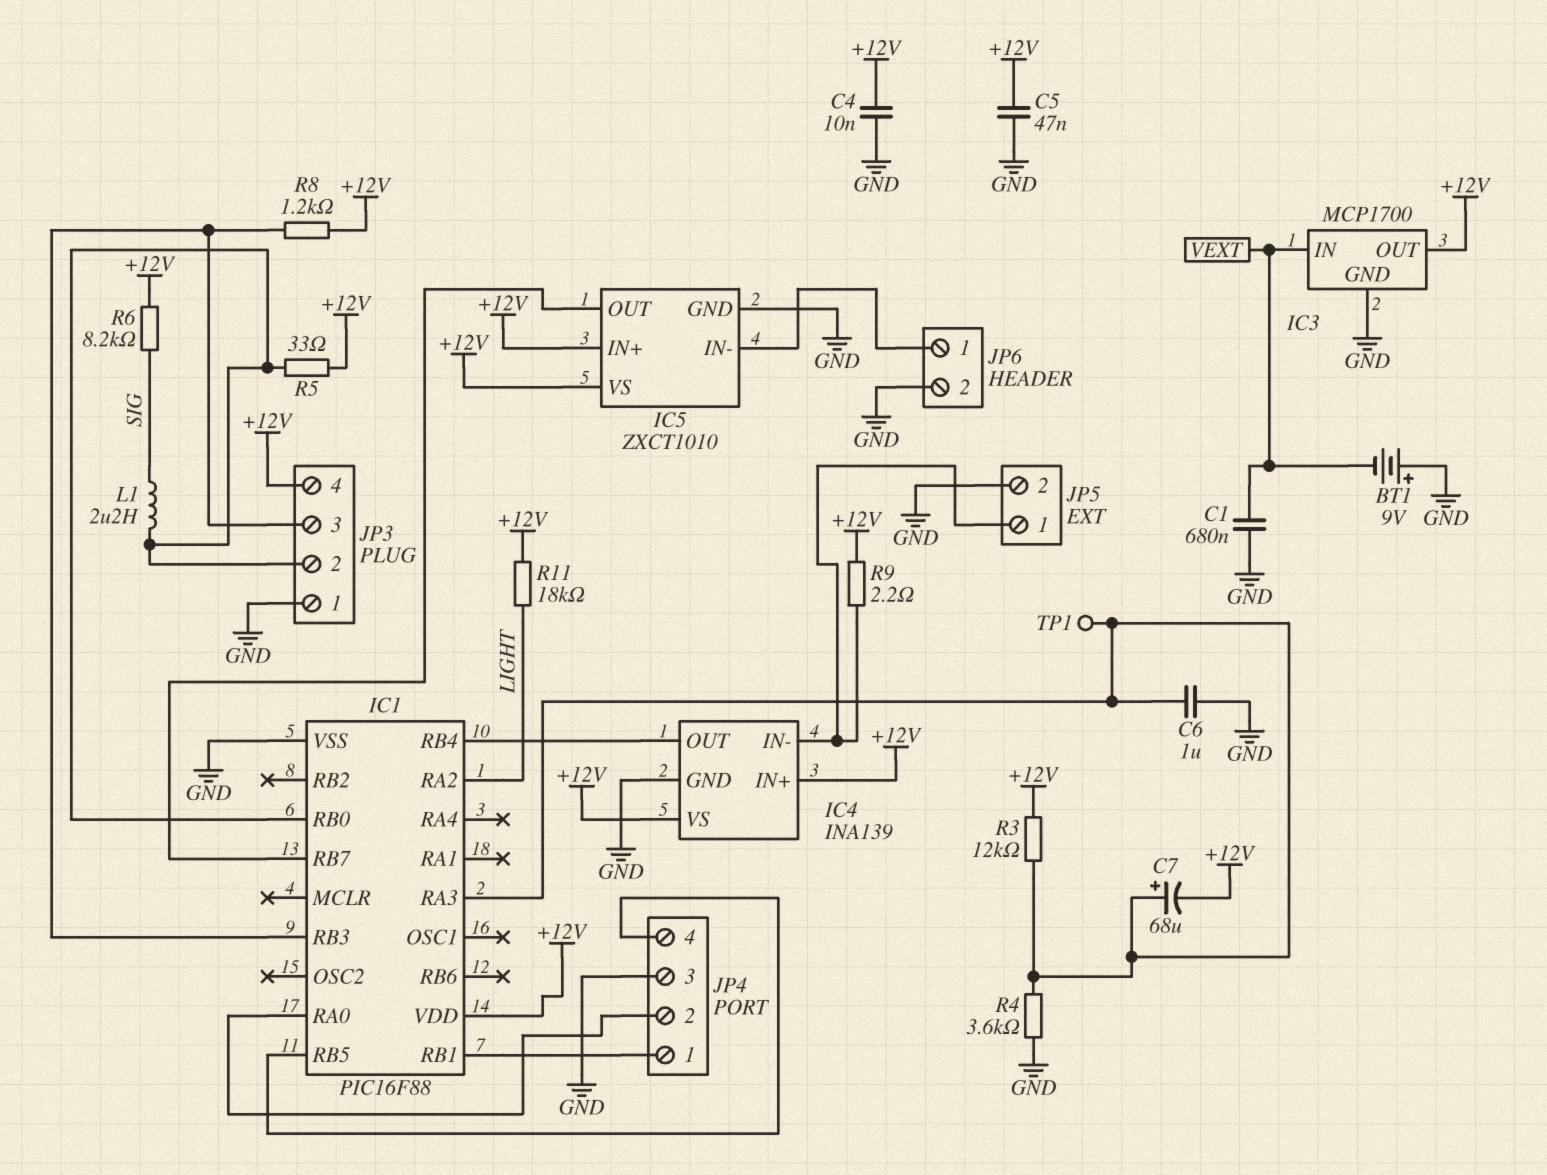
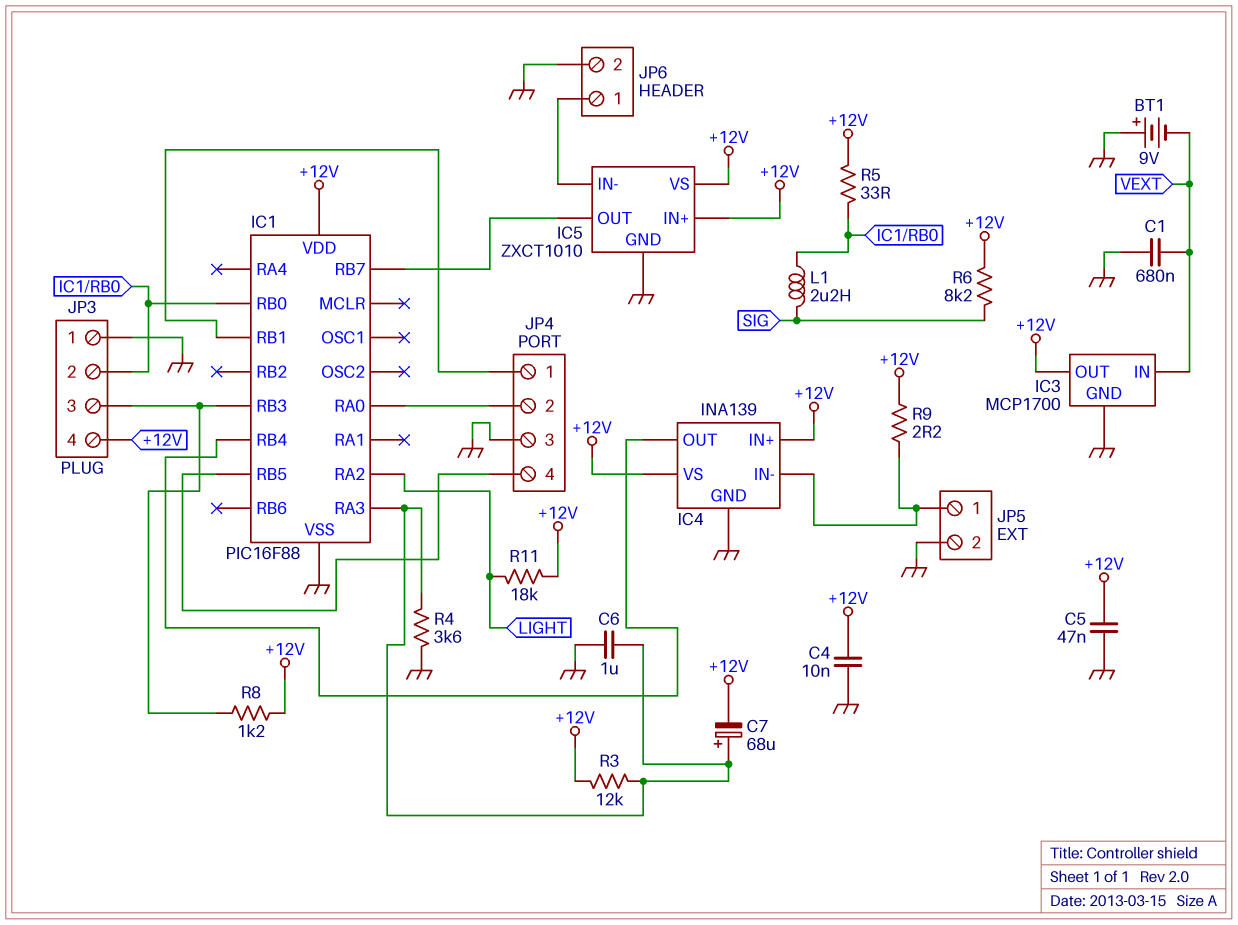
TP1: test point (IC1/RA3) -> none

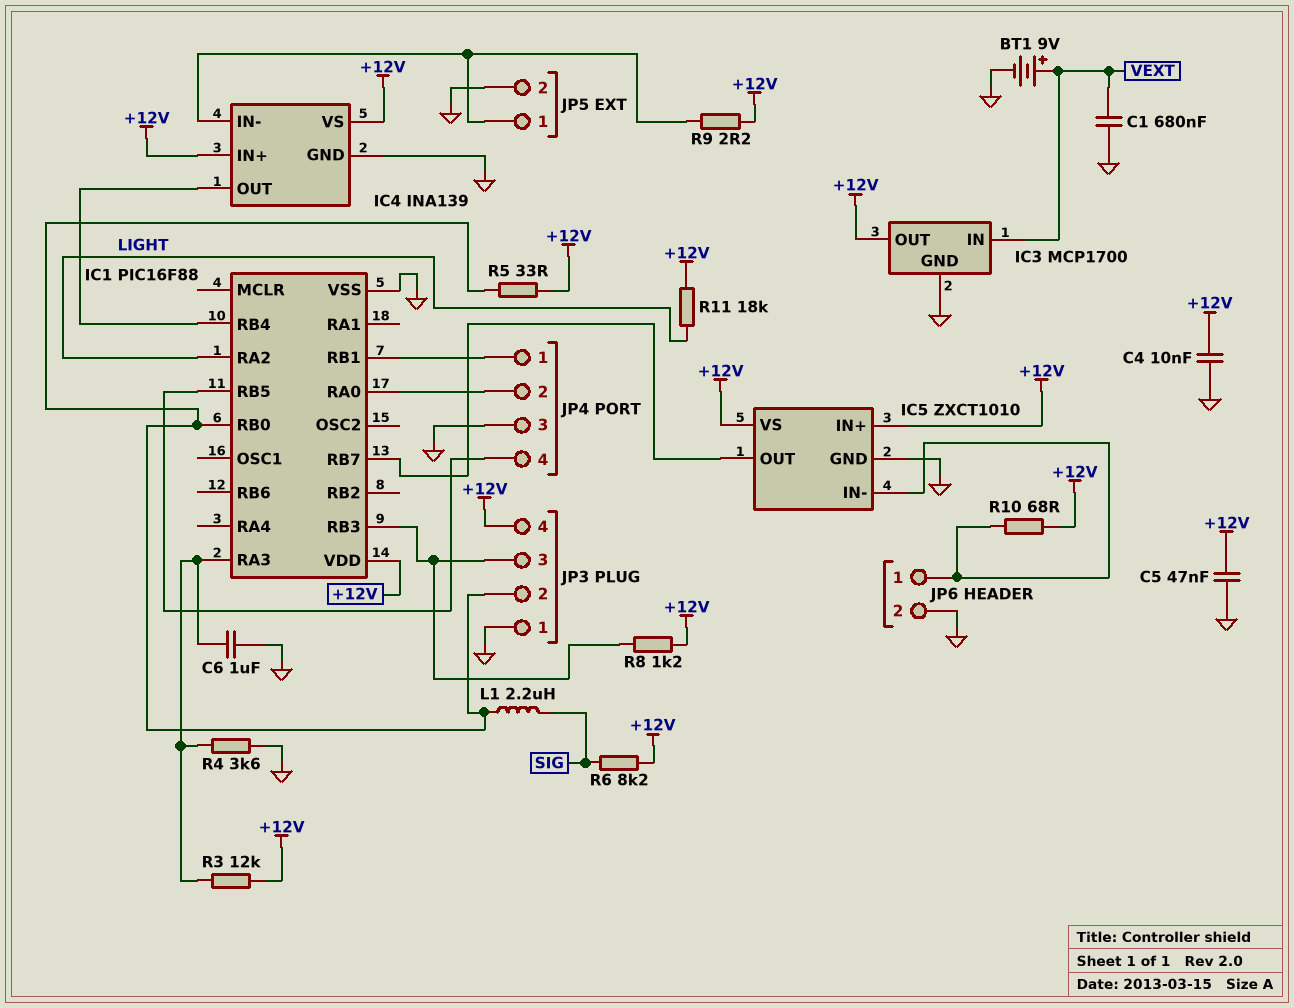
BT1: 9V (plus GND, minus VEXT) -> 9V (plus VEXT, minus GND)
C7: 68uF (plus IC1/RA3, minus +12V) -> none
R10: none -> 68 (+12V, IC5/IN-)

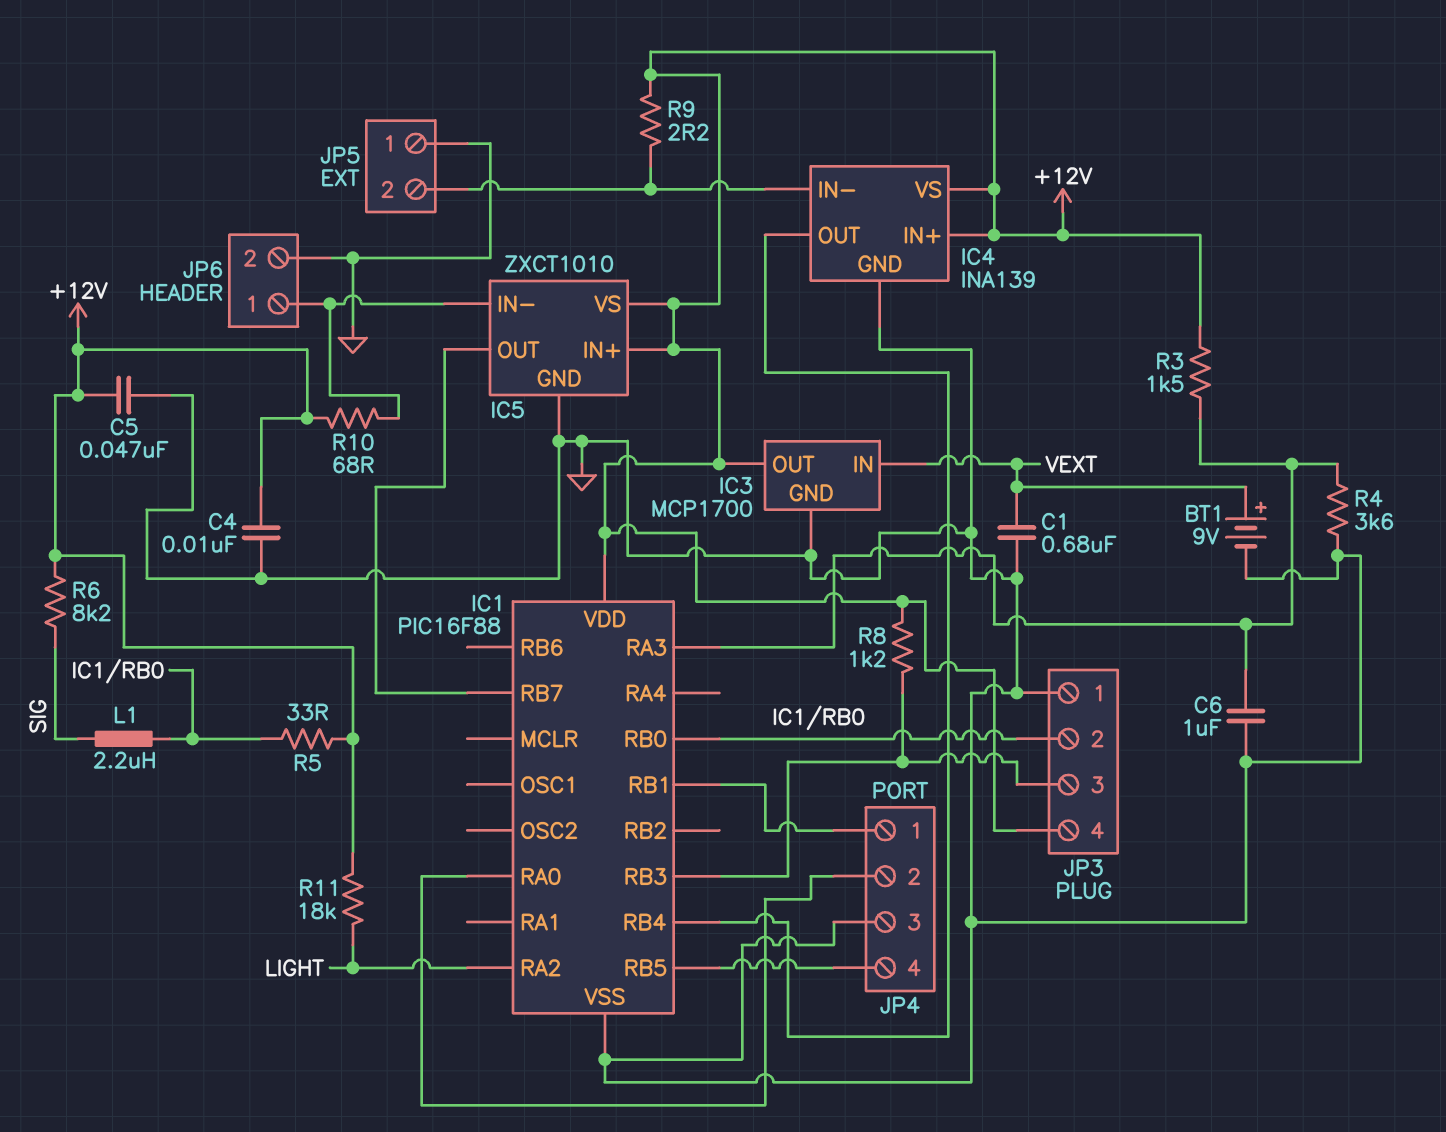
JP5 pin 1: IC4/IN- -> GND
JP5 pin 2: GND -> IC4/IN-
R3: 12k (+12V, IC1/RA3) -> 1.5k (+12V, IC1/RA3)

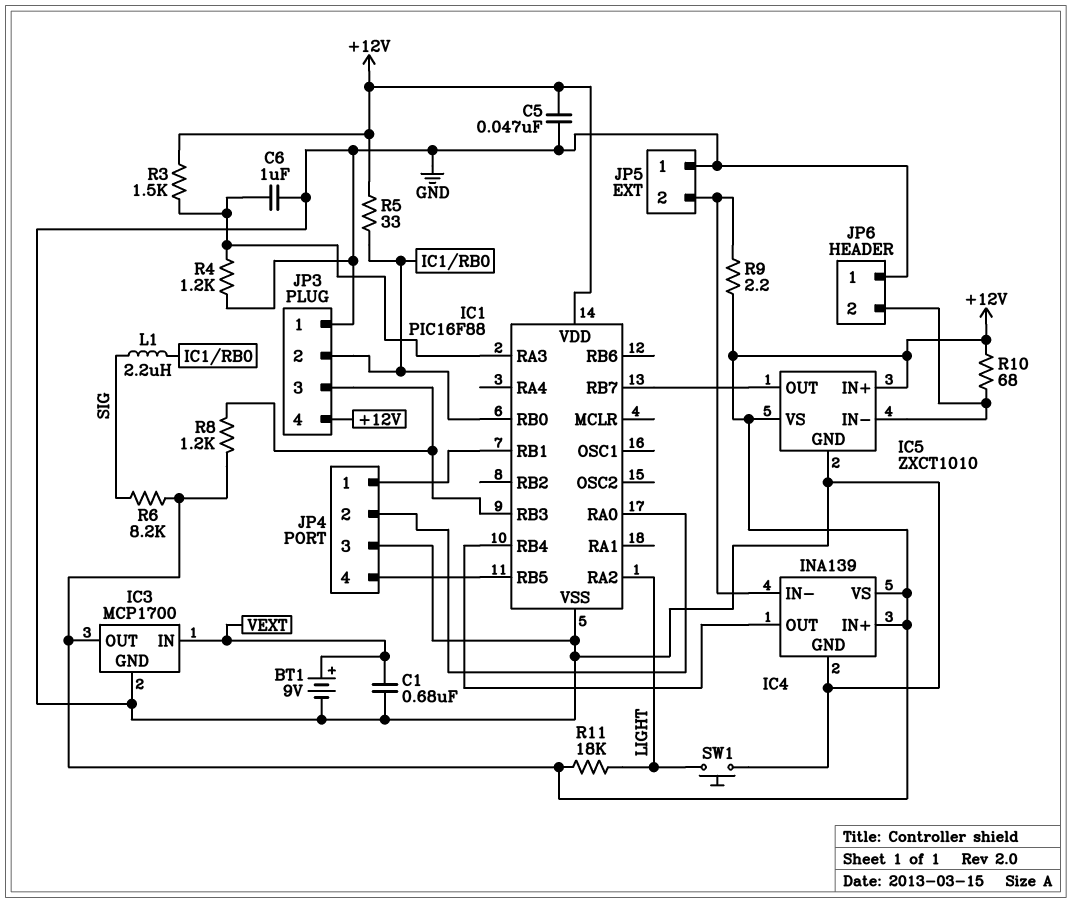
C4: 10nF (+12V, GND) -> none
JP6 pin 1: IC5/IN- -> GND
JP6 pin 2: GND -> IC5/IN-
R4: 3.6k (GND, IC1/RA3) -> 1.2k (GND, IC1/RA3)
SW1: none -> button (GND, LIGHT)

